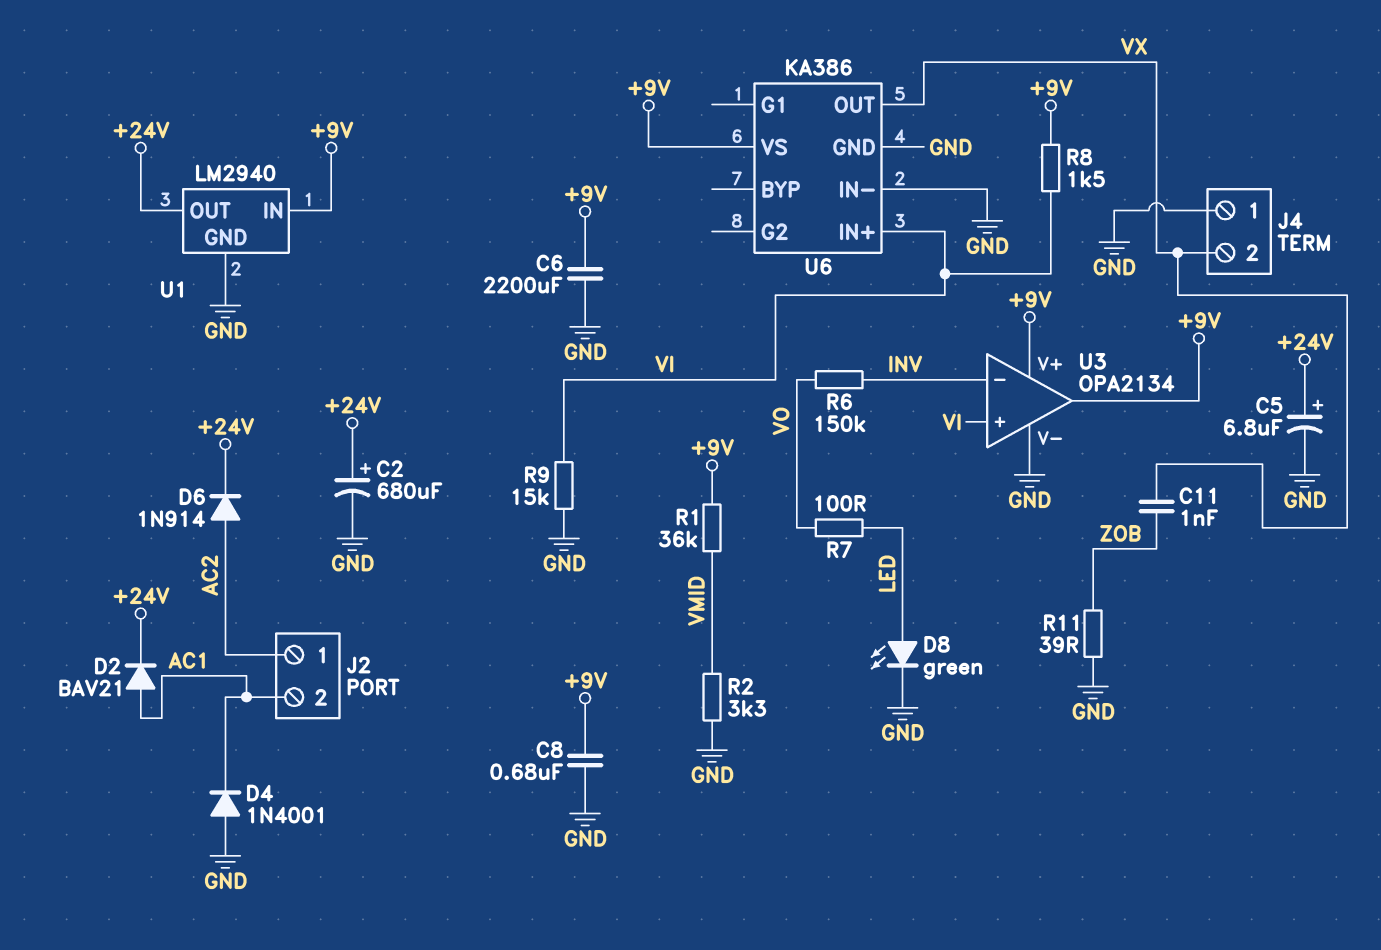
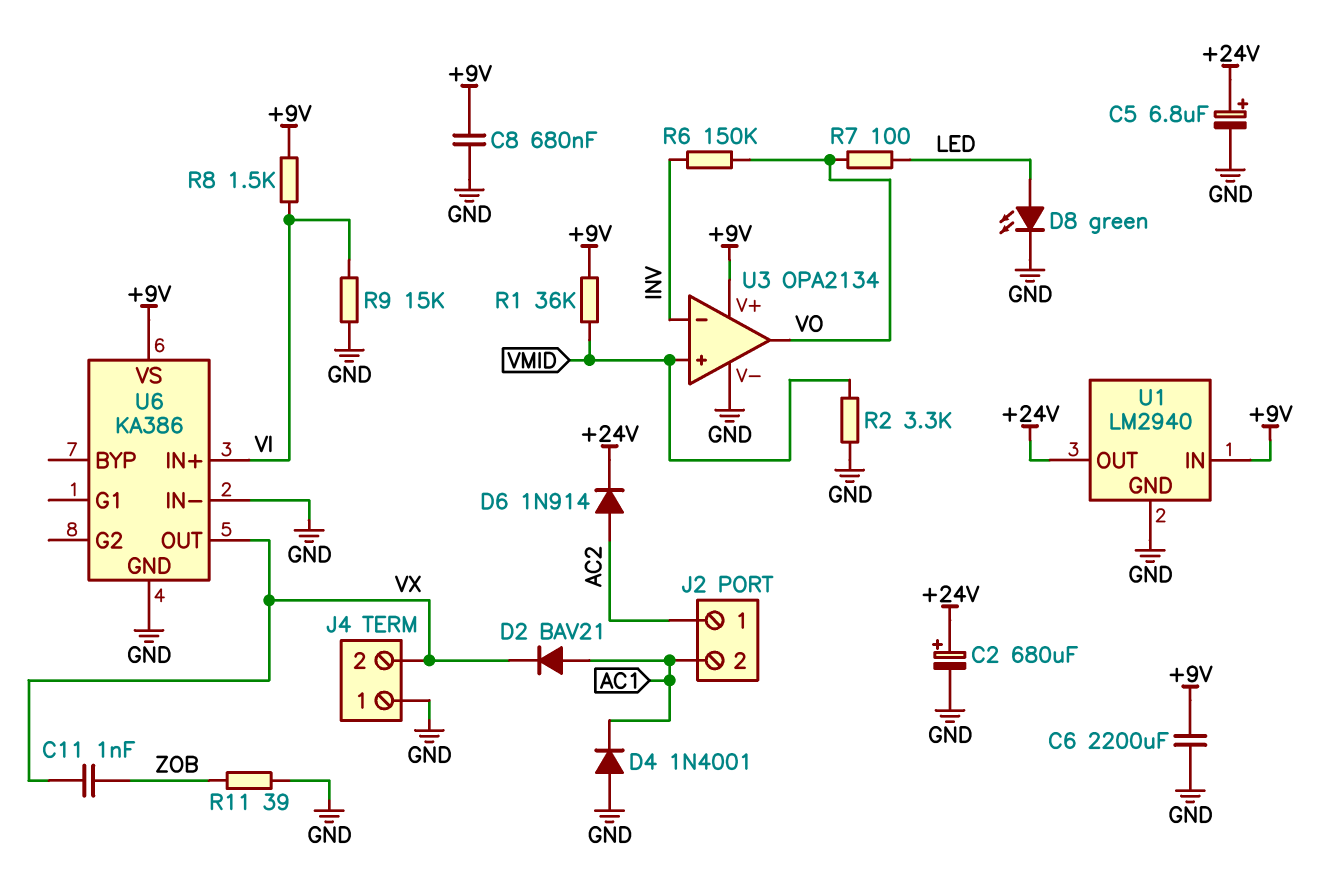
D2: diode BAV21 (A AC1, K +24V) -> diode BAV21 (A AC1, K VX)
U3 pin in+: VI -> VMID
U3 pin out: +9V -> VO

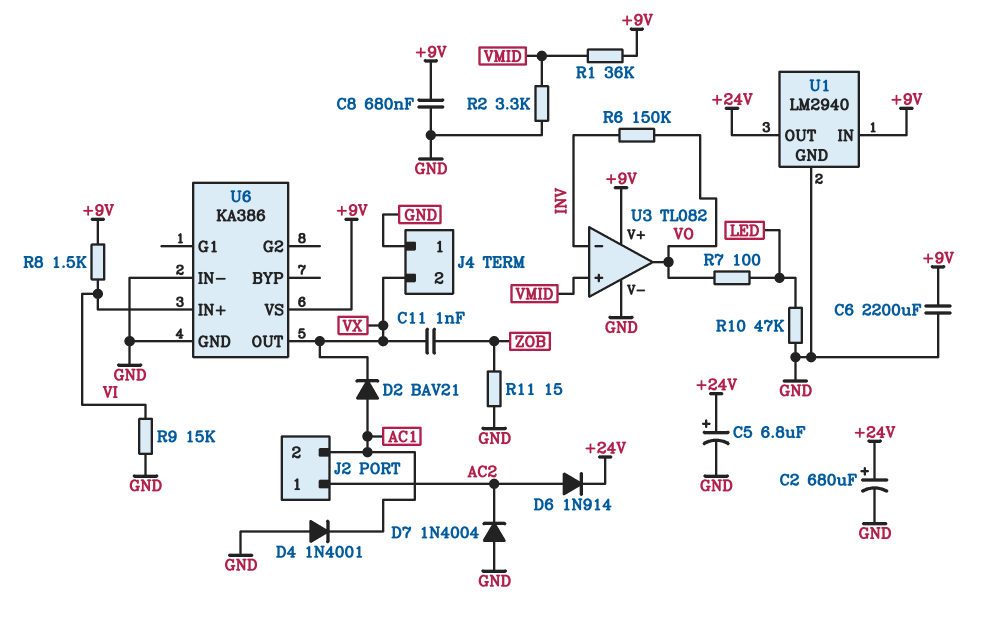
D7: none -> diode 1N4004 (A GND, K AC2)
D8: LED green (A LED, K GND) -> none
R10: none -> 47k (GND, LED)
R11: 39 (GND, ZOB) -> 15 (GND, ZOB)
U3: OPA2134 -> TL082

